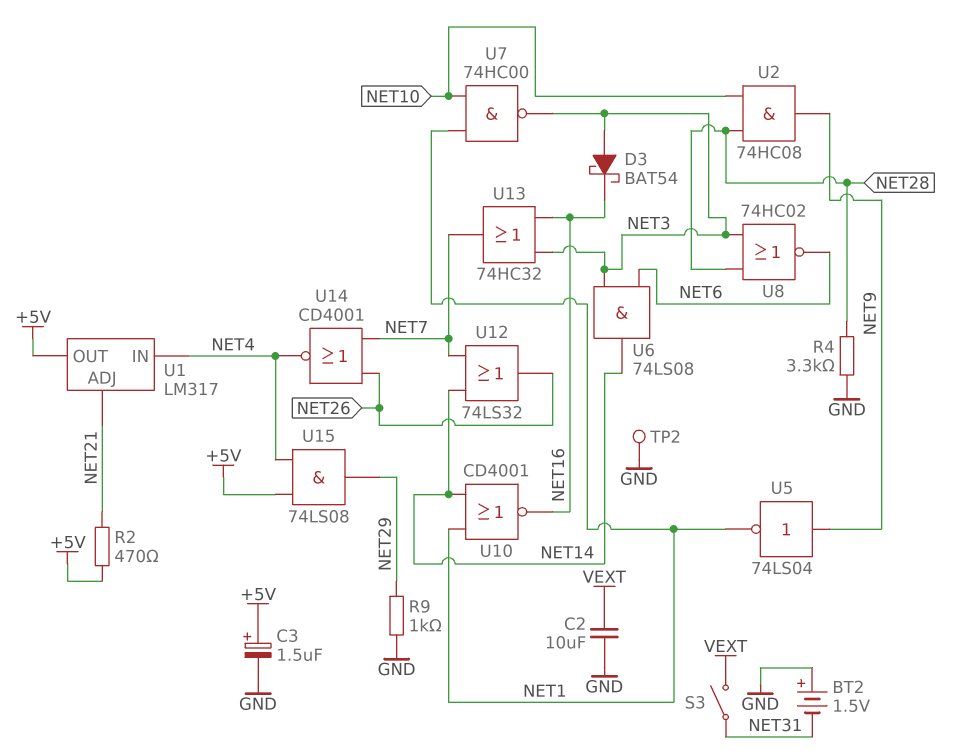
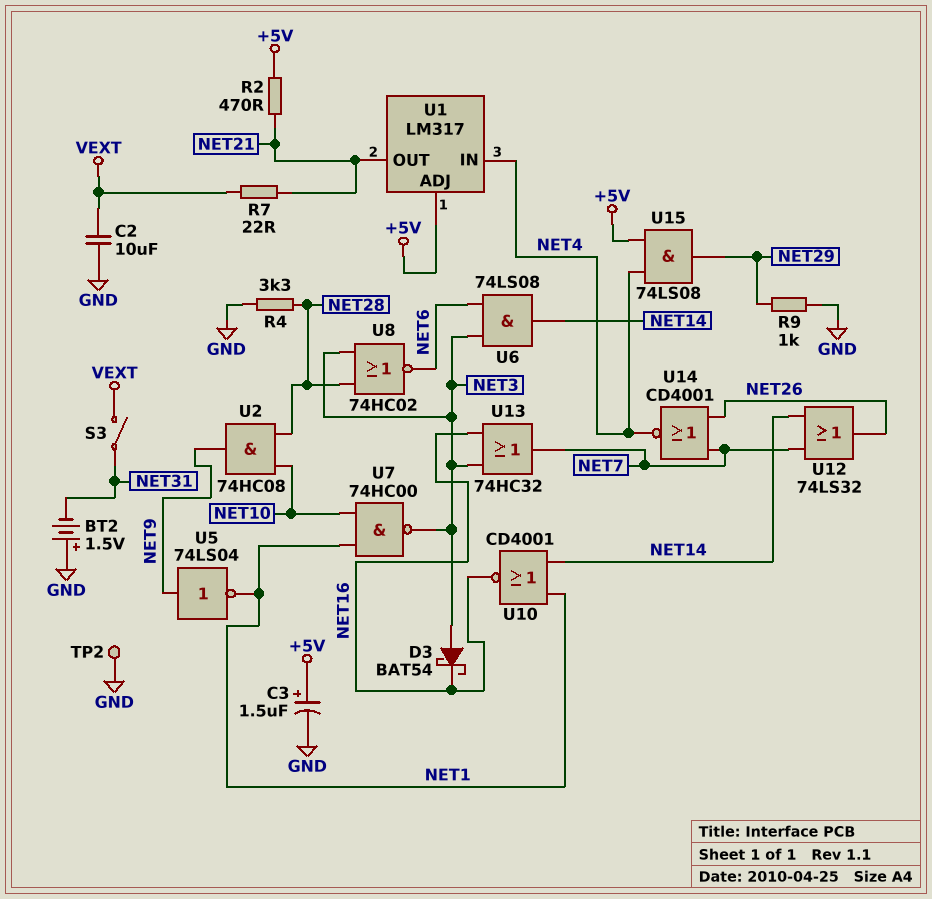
R7: none -> 22 (NET21, VEXT)
U1 pin ADJ: NET21 -> +5V
U1 pin OUT: +5V -> NET21

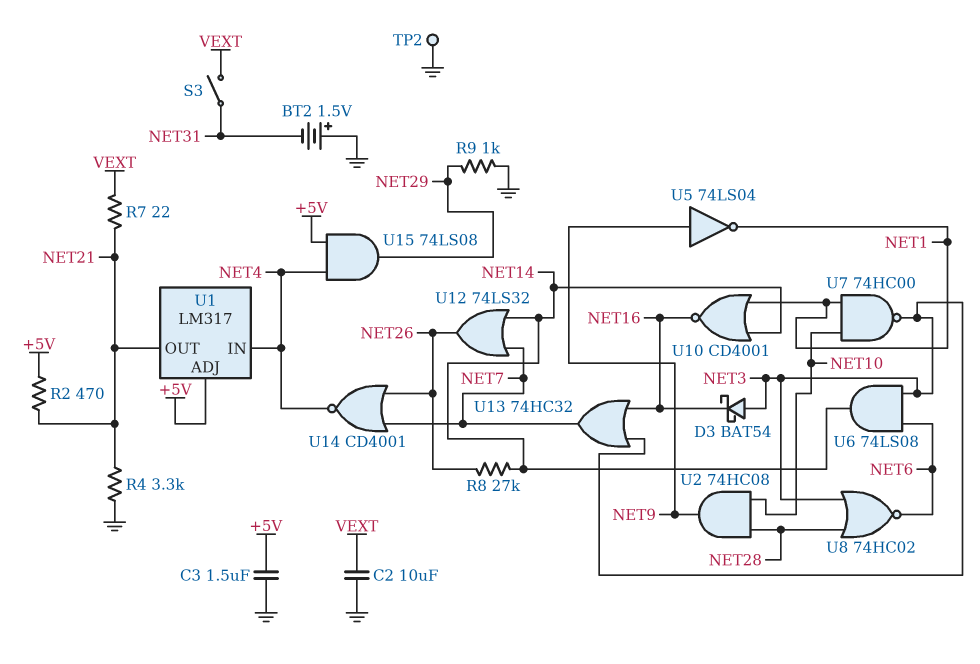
C3: 1.5uF (plus +5V, minus GND) -> 1.5uF (+5V, GND)
R4: 3.3k (GND, NET28) -> 3.3k (GND, NET21)
R8: none -> 27k (NET14, NET26)

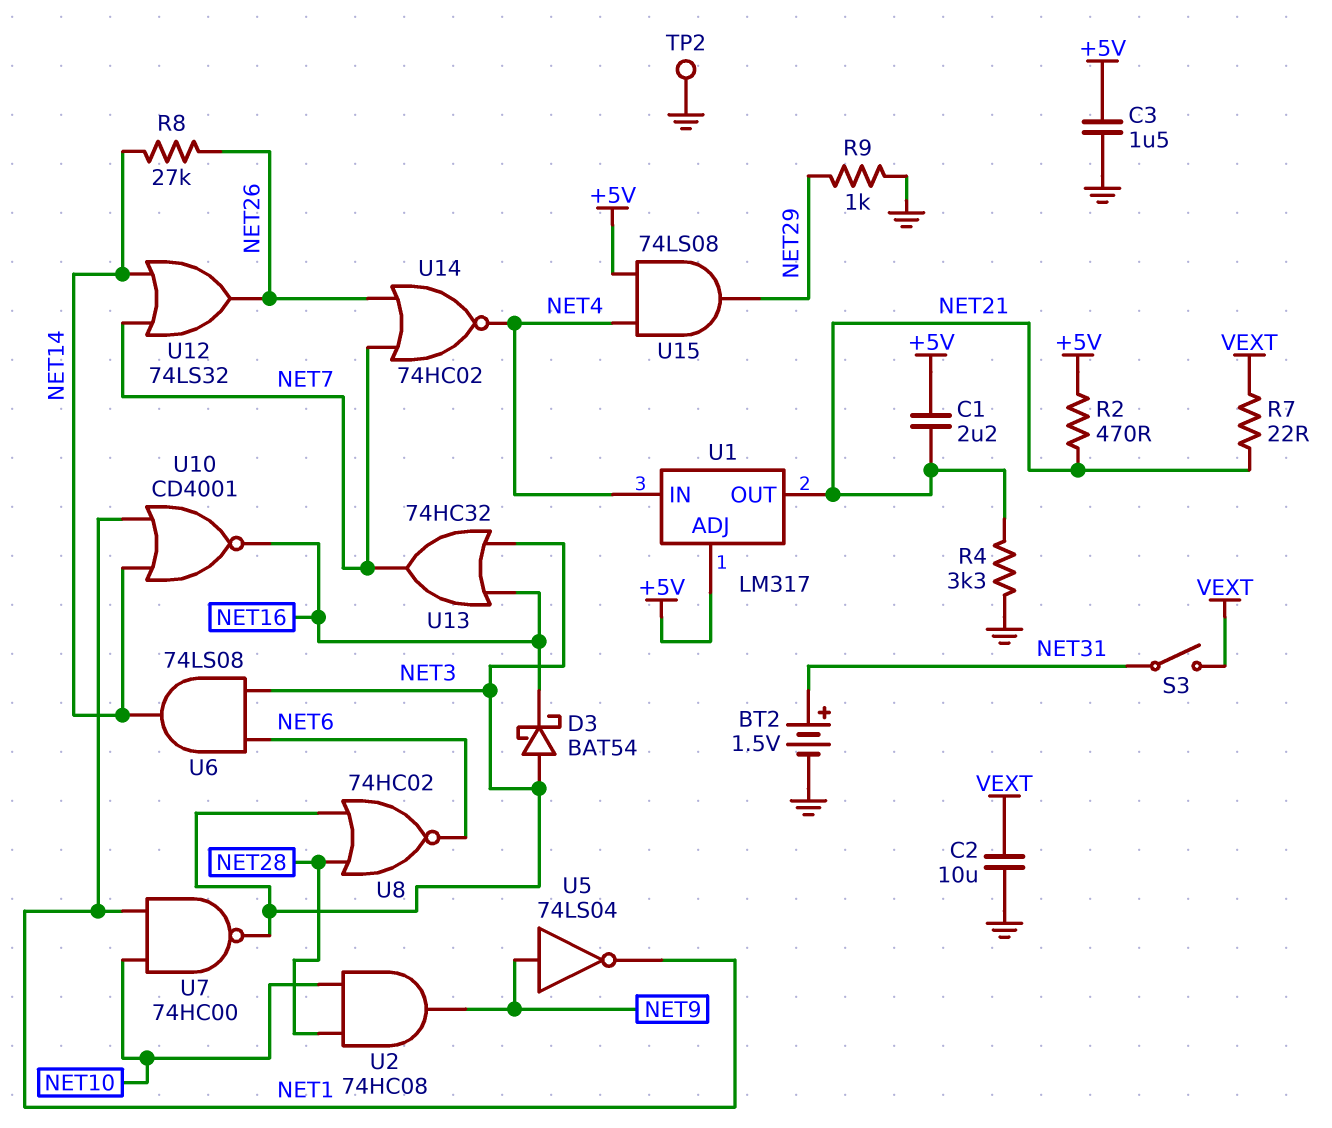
BT2: 1.5V (plus GND, minus NET31) -> 1.5V (plus NET31, minus GND)
C1: none -> 2.2uF (+5V, NET21)
U14: NOR CD4001 (in NET7, in NET26, out NET4) -> NOR 74HC02 (in NET7, in NET26, out NET4)

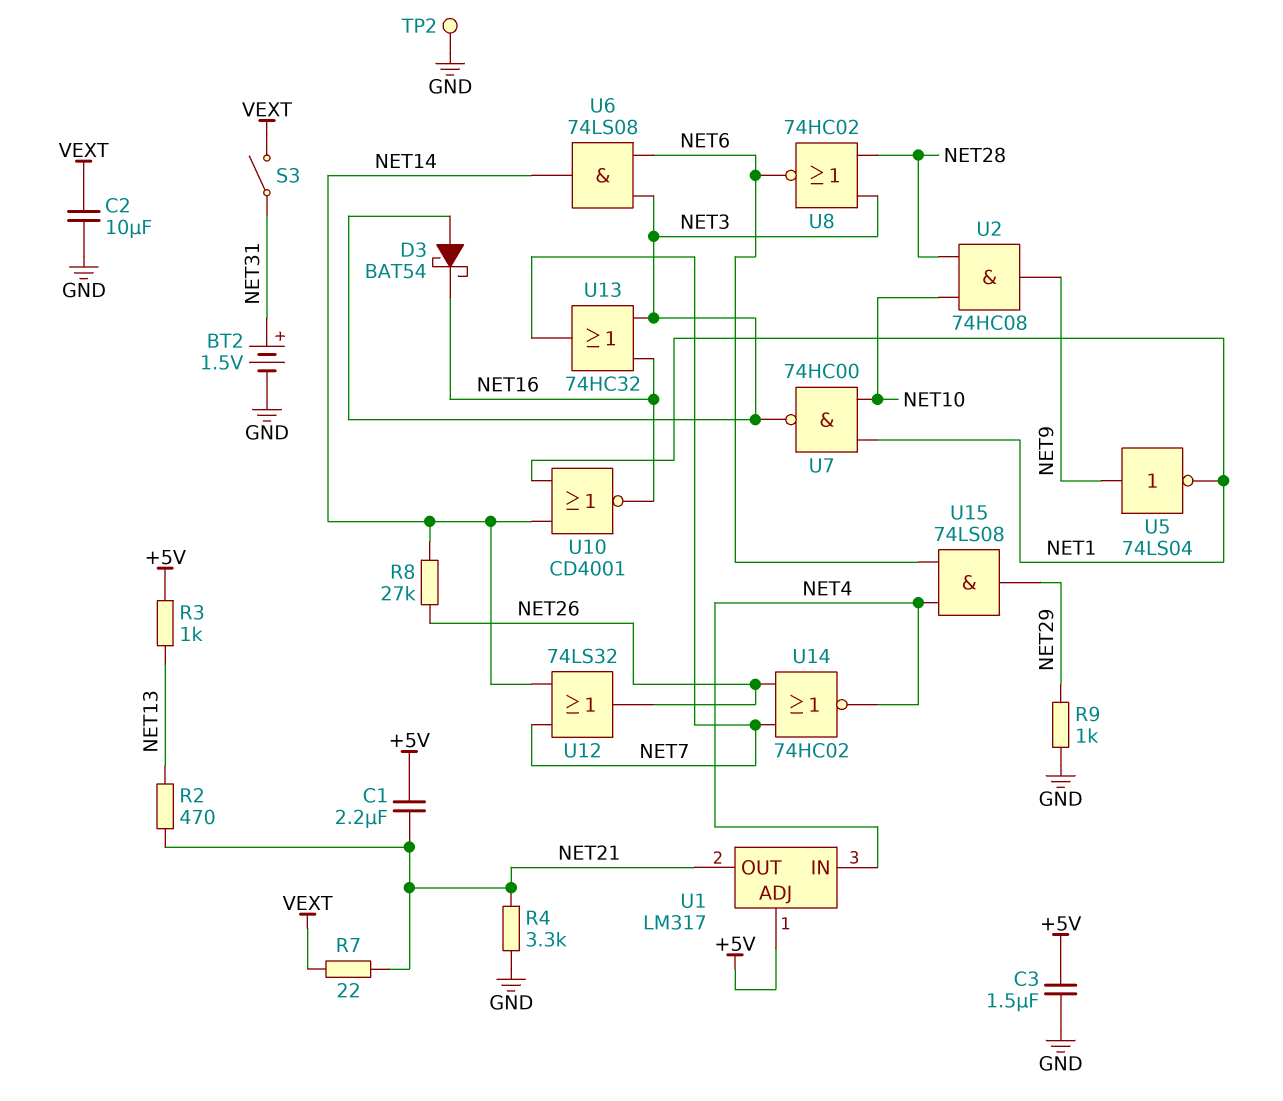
R2: 470 (+5V, NET21) -> 470 (NET13, NET21)
R3: none -> 1k (+5V, NET13)
U15: AND 74LS08 (in +5V, in NET4, out NET29) -> AND 74LS08 (in NET4, in NET6, out NET29)

